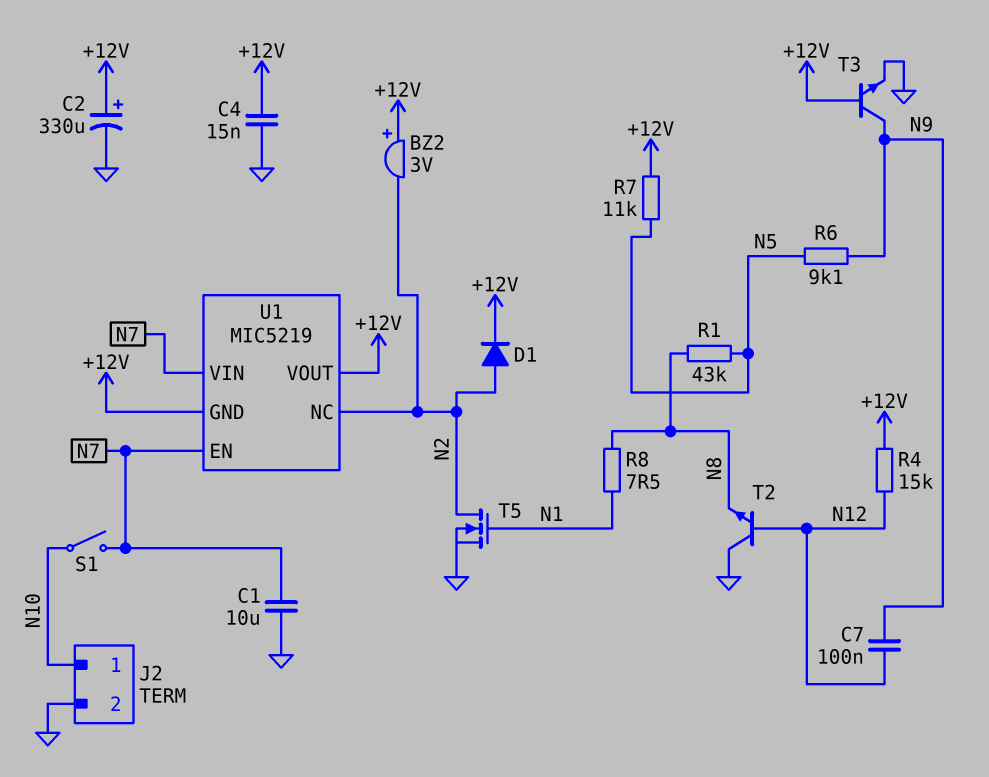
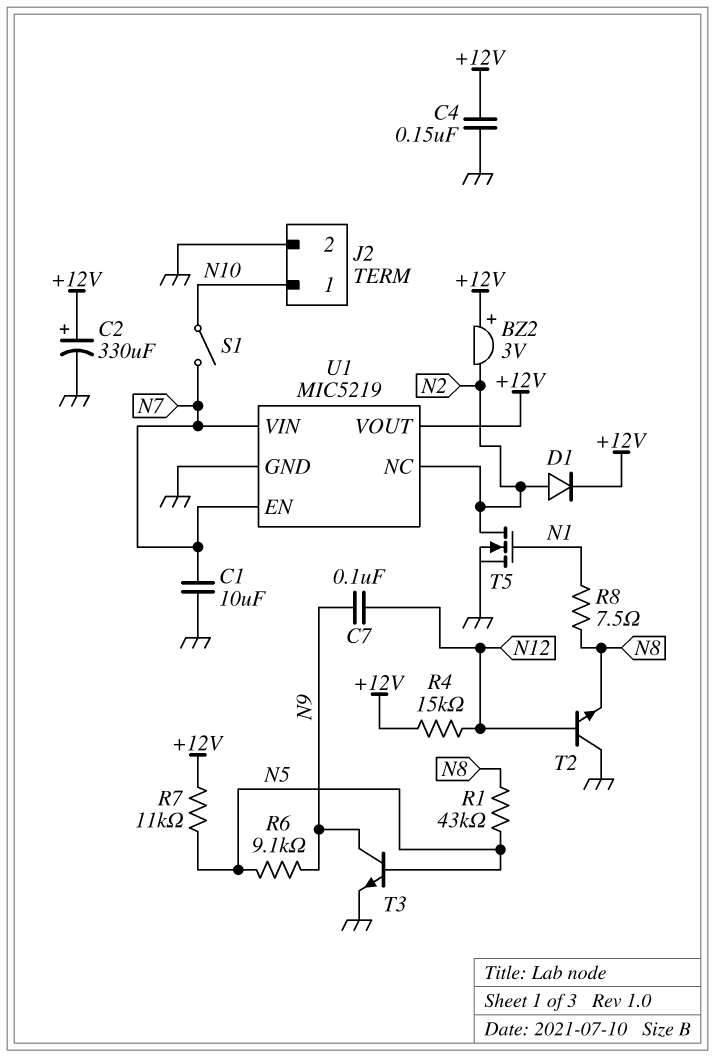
C4: 15nF (+12V, GND) -> 150nF (+12V, GND)
T3: NPN (B +12V, C N9, E GND) -> NPN (B N5, C N9, E GND)
U1 pin GND: +12V -> GND

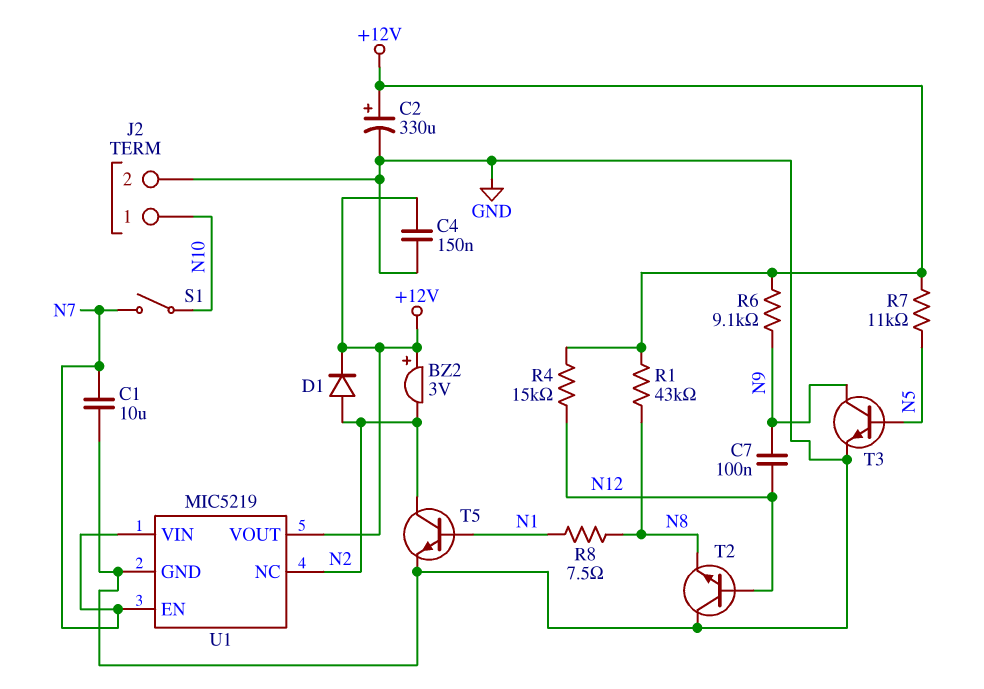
R1: 43k (N5, N8) -> 43k (+12V, N8)
R6: 9.1k (N5, N9) -> 9.1k (+12V, N9)
T5: NMOS (G N1, D N2, S GND) -> NPN (B N1, C N2, E GND)

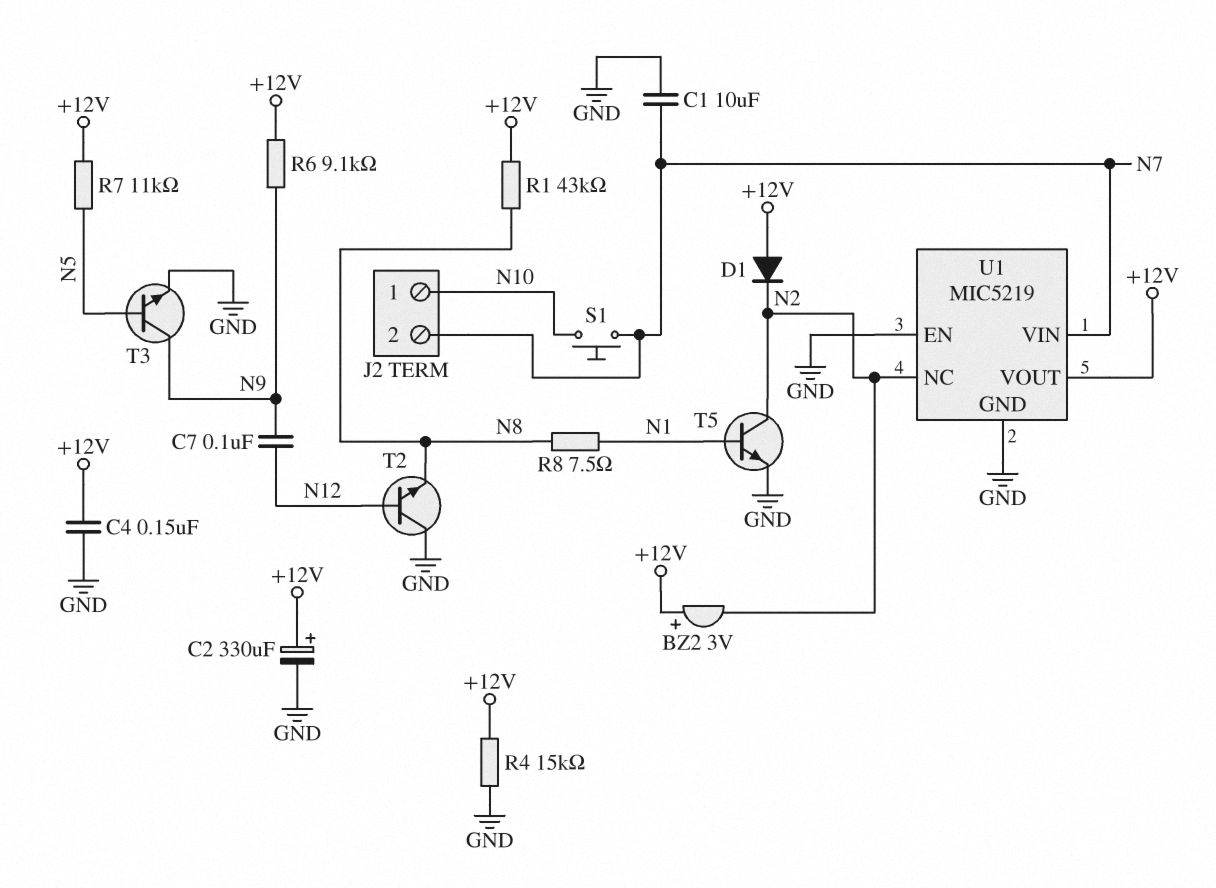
D1: diode (A N2, K +12V) -> diode (A +12V, K N2)
J2 pin 2: GND -> N7
R4: 15k (+12V, N12) -> 15k (+12V, GND)
S1: switch (N7, N10) -> button (N7, N10)
U1 pin EN: N7 -> GND

